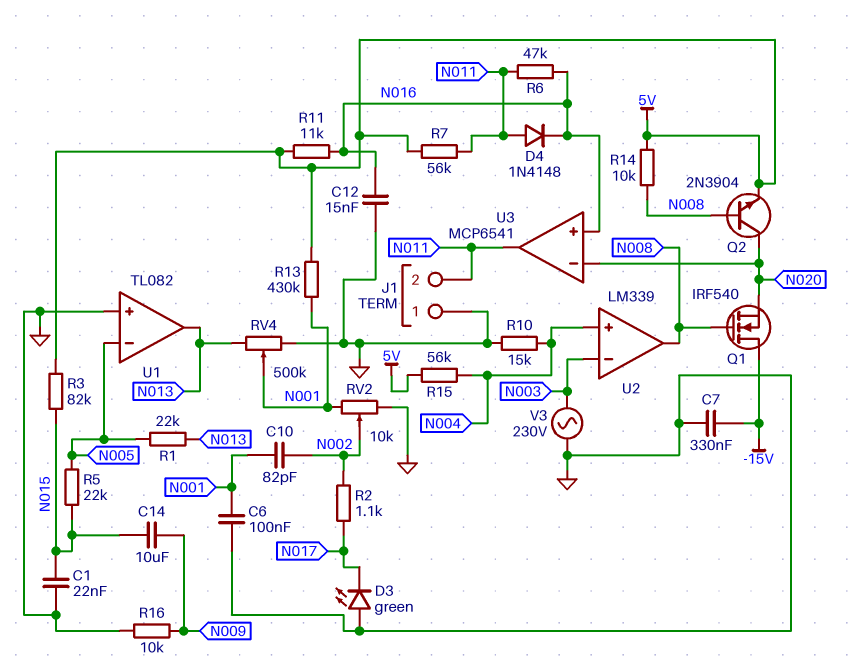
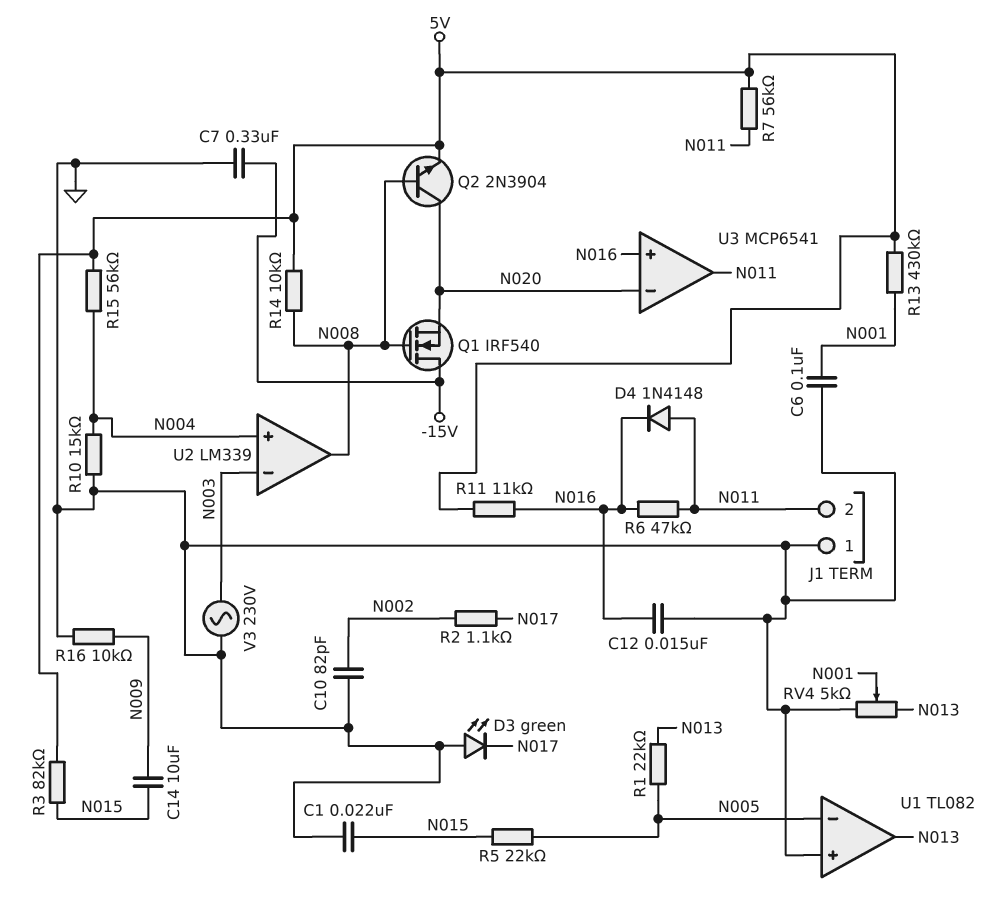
C10: 82pF (N001, N002) -> 82pF (GND, N002)
RV2: 10k (GND, N001, wiper N002) -> none
RV4: 500k (GND, N013, wiper N001) -> 5k (GND, N013, wiper N001)

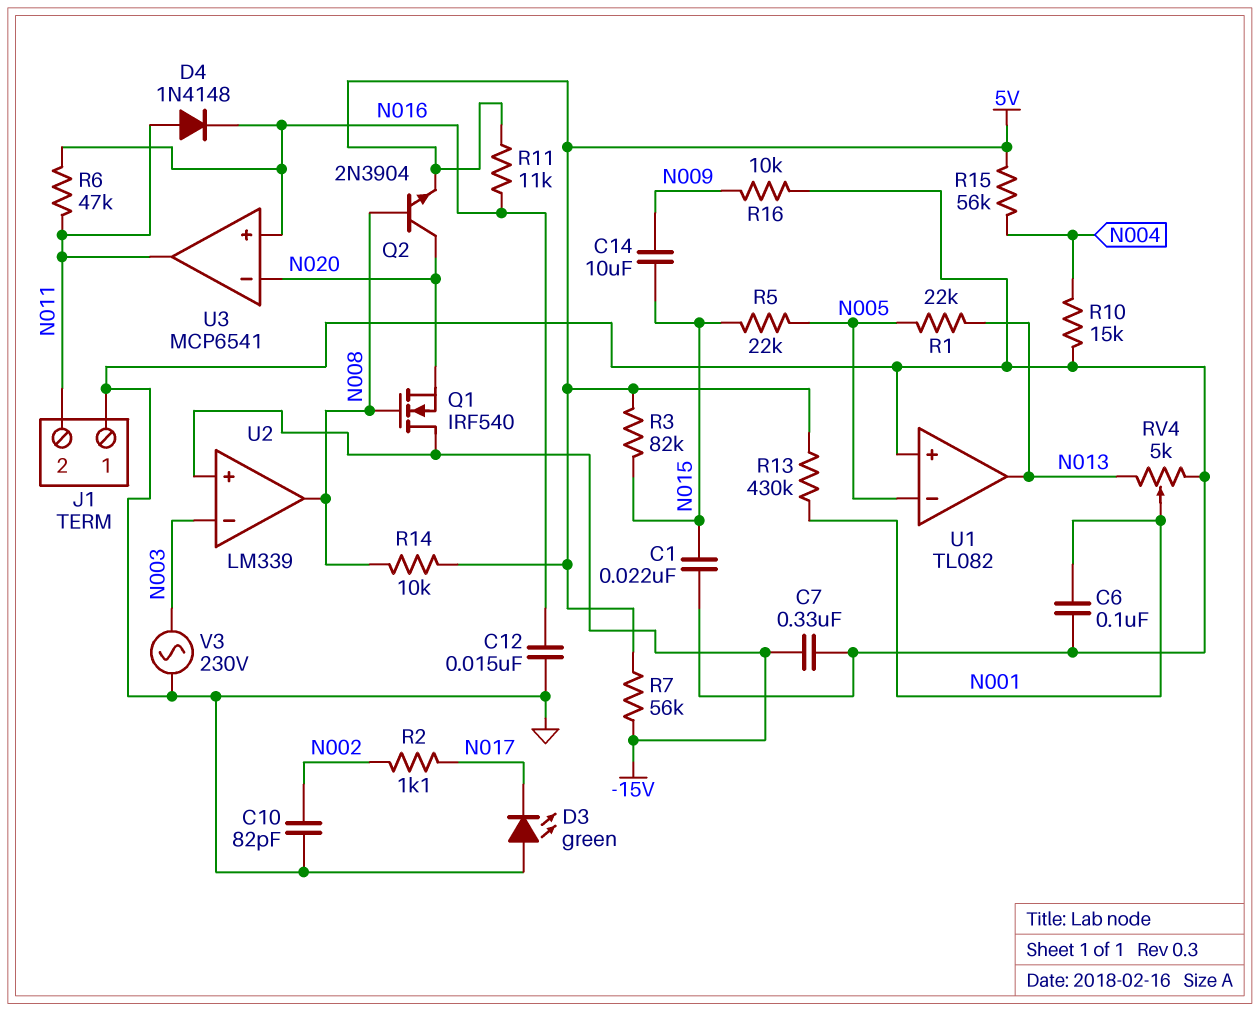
R7: 56k (5V, N011) -> 56k (-15V, 5V)
U2 pin in+: N004 -> -15V

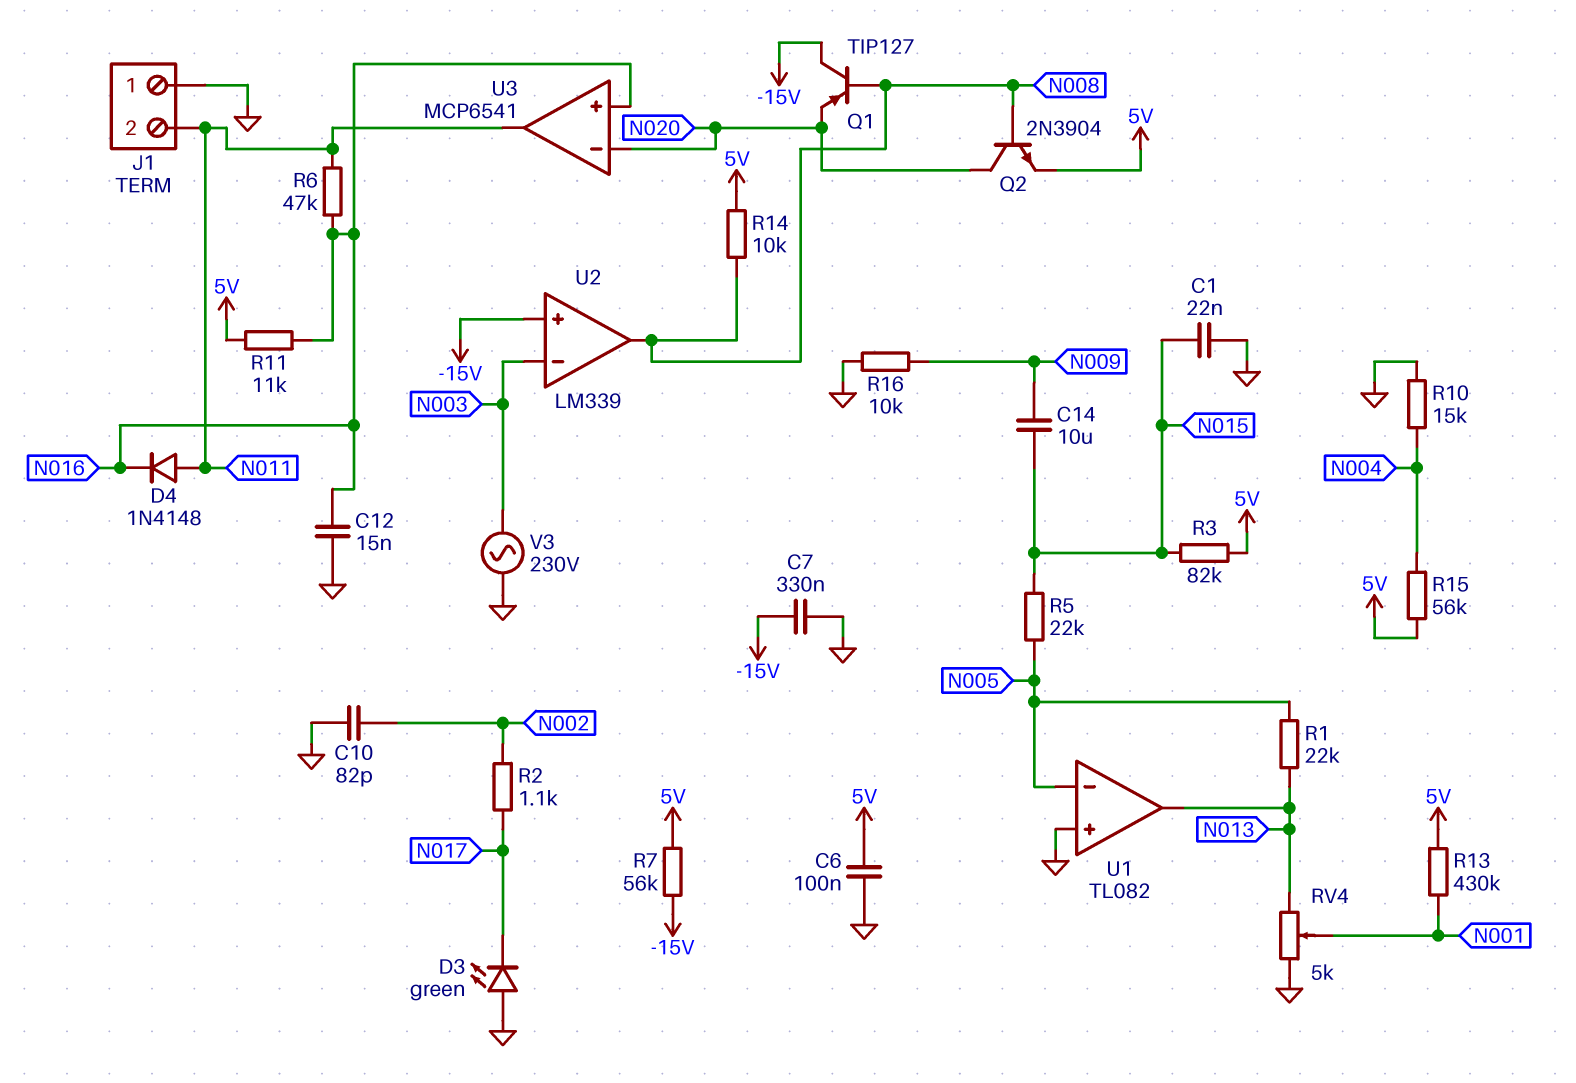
C6: 100nF (GND, N001) -> 100nF (5V, GND)
Q1: NMOS IRF540 (G N008, D -15V, S N020) -> PNP TIP127 (B N008, C -15V, E N020)

